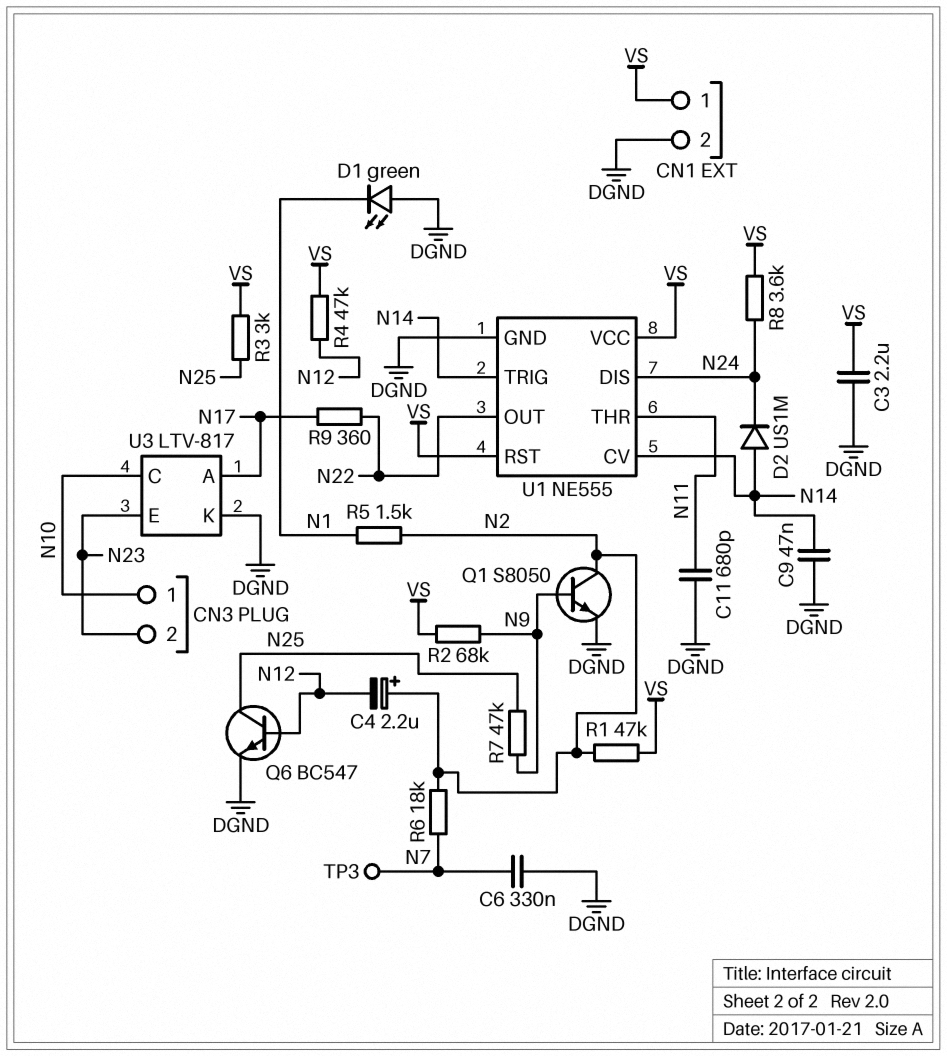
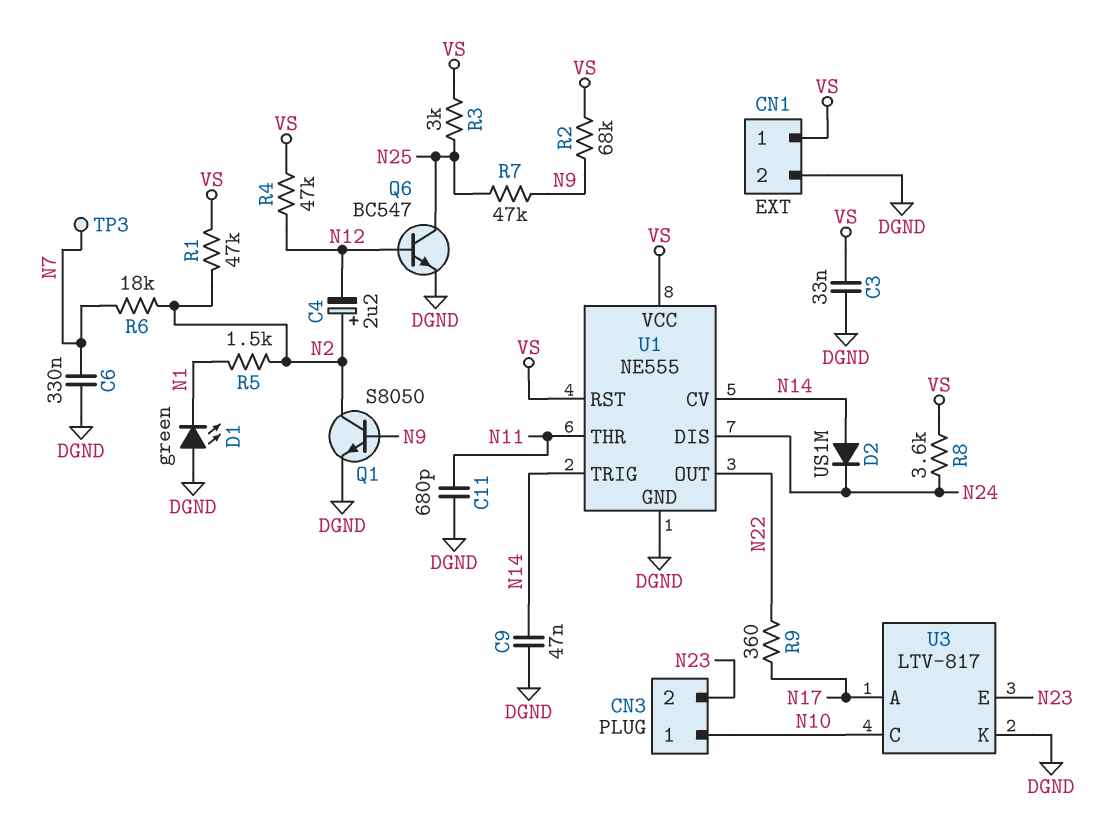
C3: 2.2uF (DGND, VS) -> 33nF (DGND, VS)

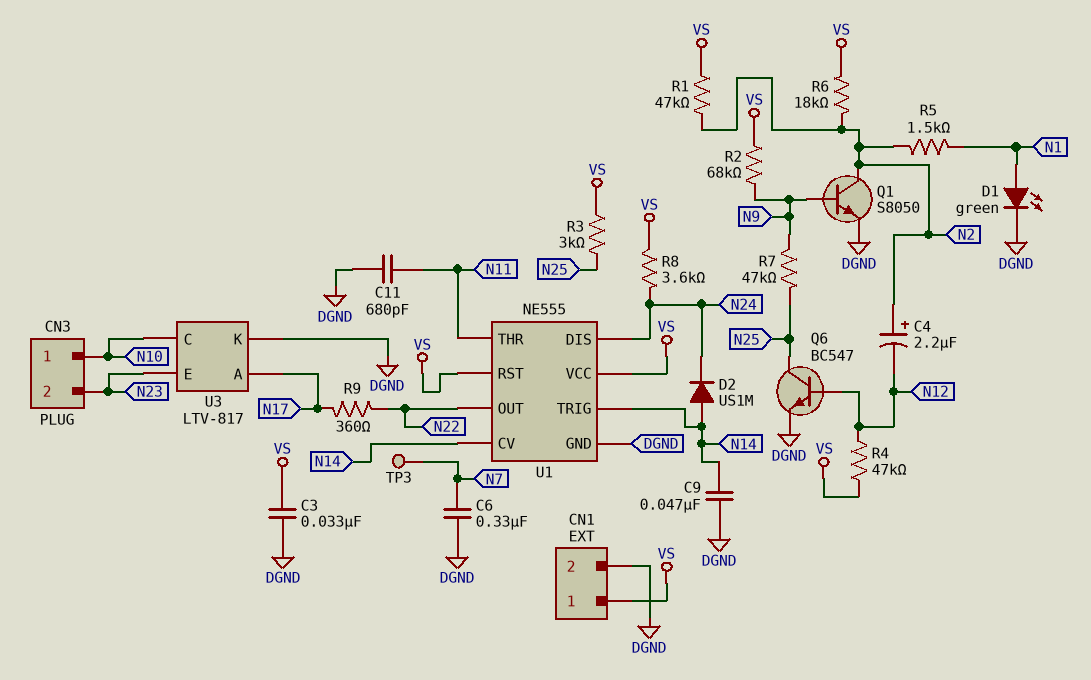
D1: LED green (A DGND, K N1) -> LED green (A N1, K DGND)
R6: 18k (N2, N7) -> 18k (N2, VS)

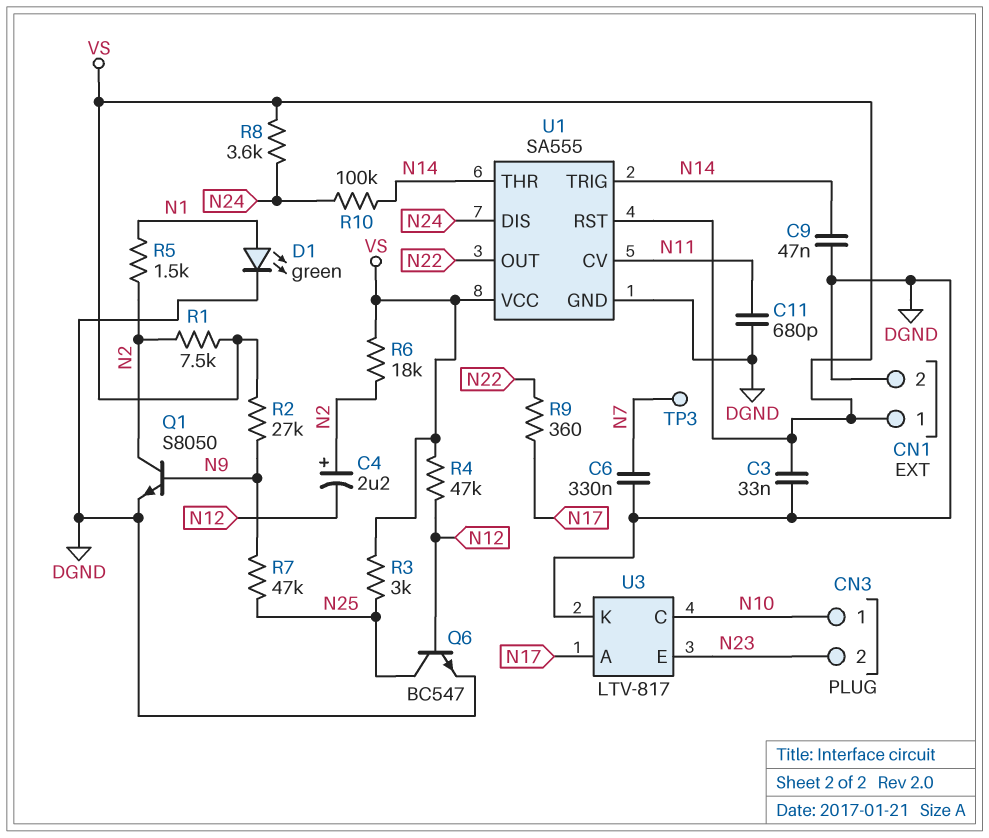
D2: diode US1M (A N14, K N24) -> none
R1: 47k (N2, VS) -> 7.5k (N2, VS)
R2: 68k (N9, VS) -> 27k (N9, VS)
R10: none -> 100k (N14, N24)
U1: NE555 -> SA555
U1 pin CV: N14 -> N11
U1 pin THR: N11 -> N14

